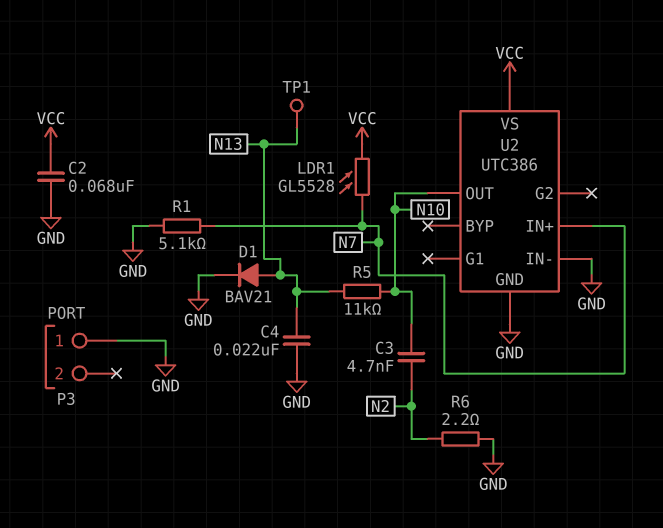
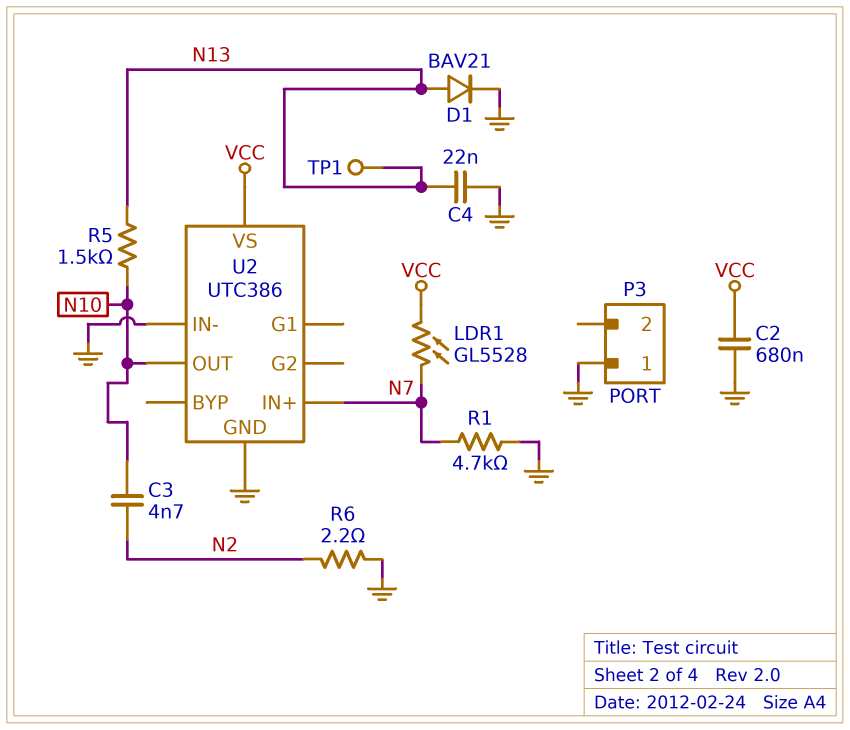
C2: 68nF (GND, VCC) -> 680nF (GND, VCC)
R1: 5.1k (GND, N7) -> 4.7k (GND, N7)
R5: 11k (N10, N13) -> 1.5k (N10, N13)

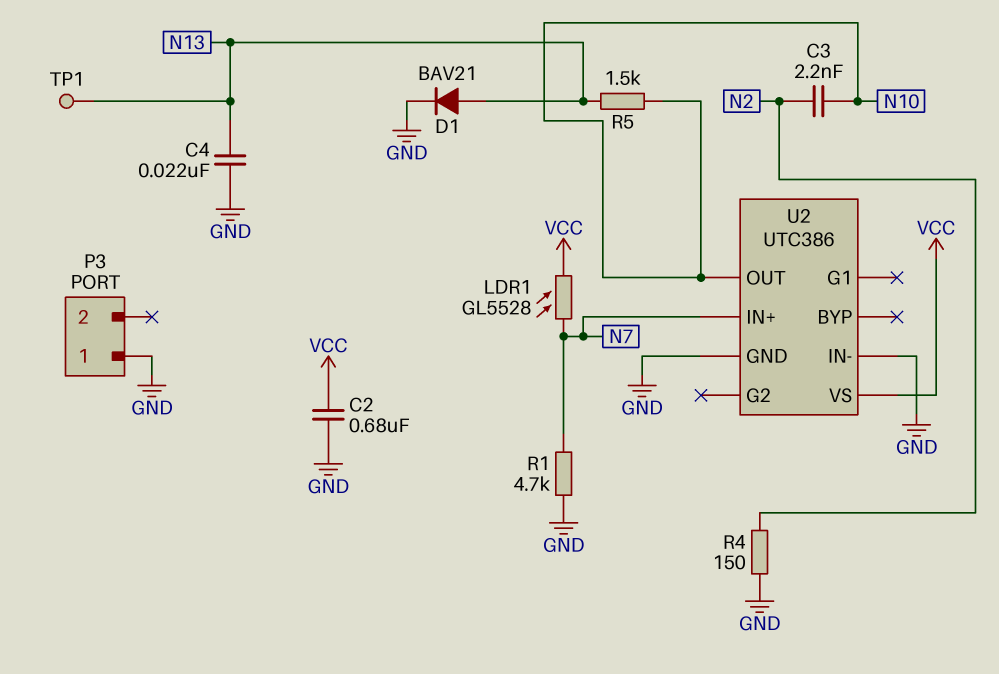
C3: 4.7nF (N2, N10) -> 2.2nF (N2, N10)
R4: none -> 150 (GND, N2)
R6: 2.2 (GND, N2) -> none

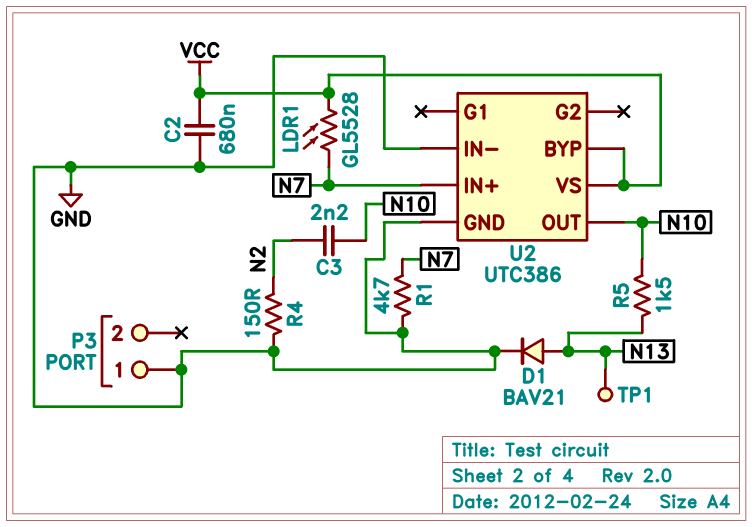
C4: 22nF (GND, N13) -> none
U2 pin BYP: none -> VCC

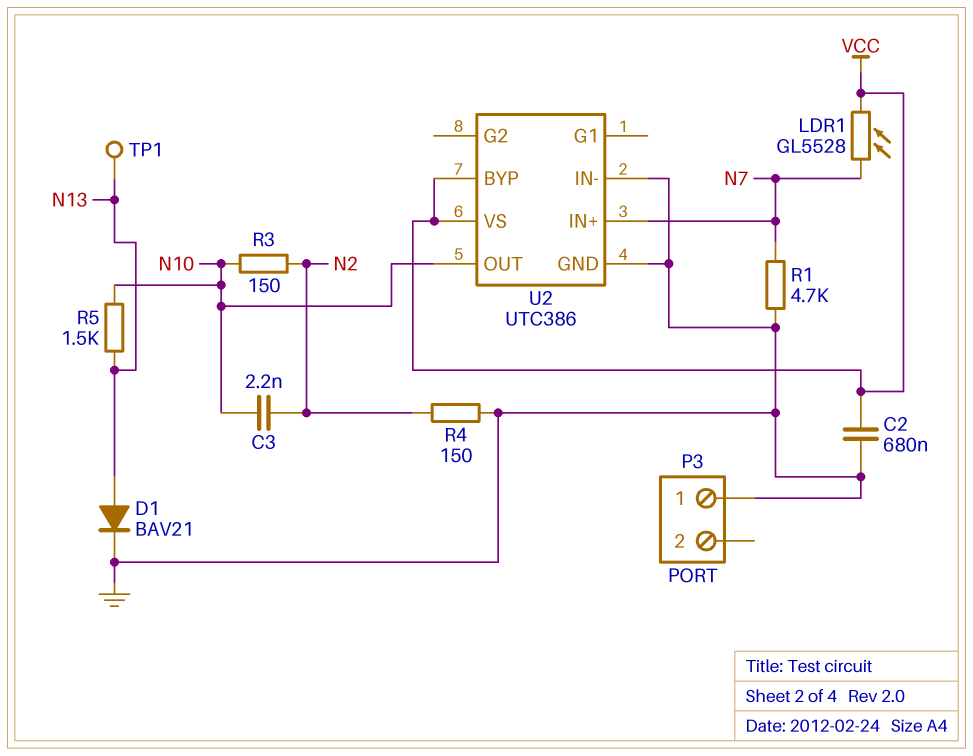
R3: none -> 150 (N2, N10)

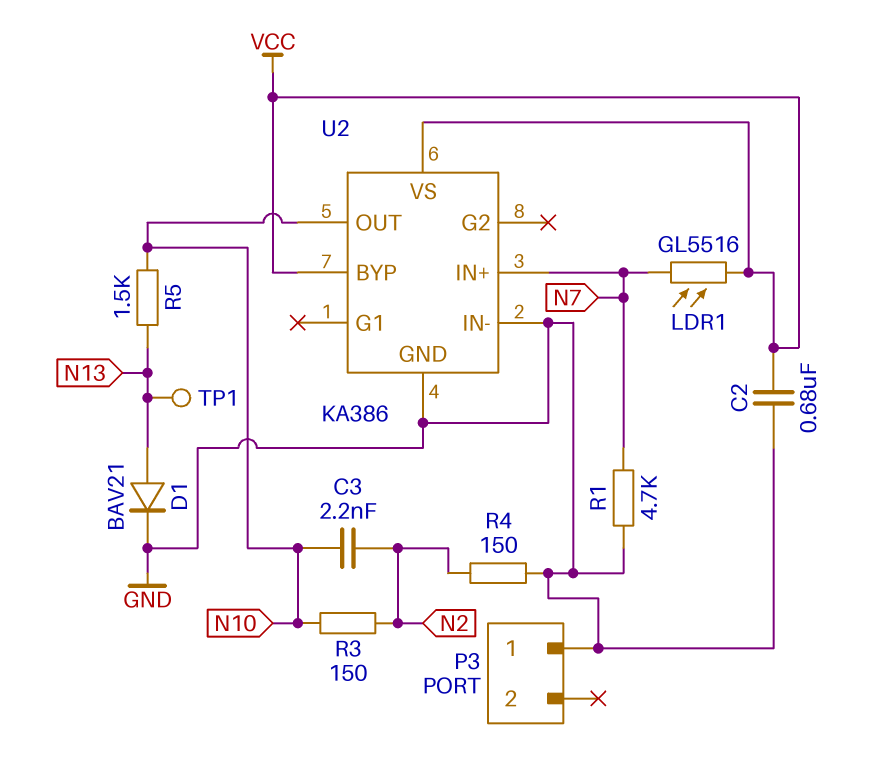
LDR1: GL5528 (N7, VCC) -> GL5516 (N7, VCC)
U2: UTC386 -> KA386

